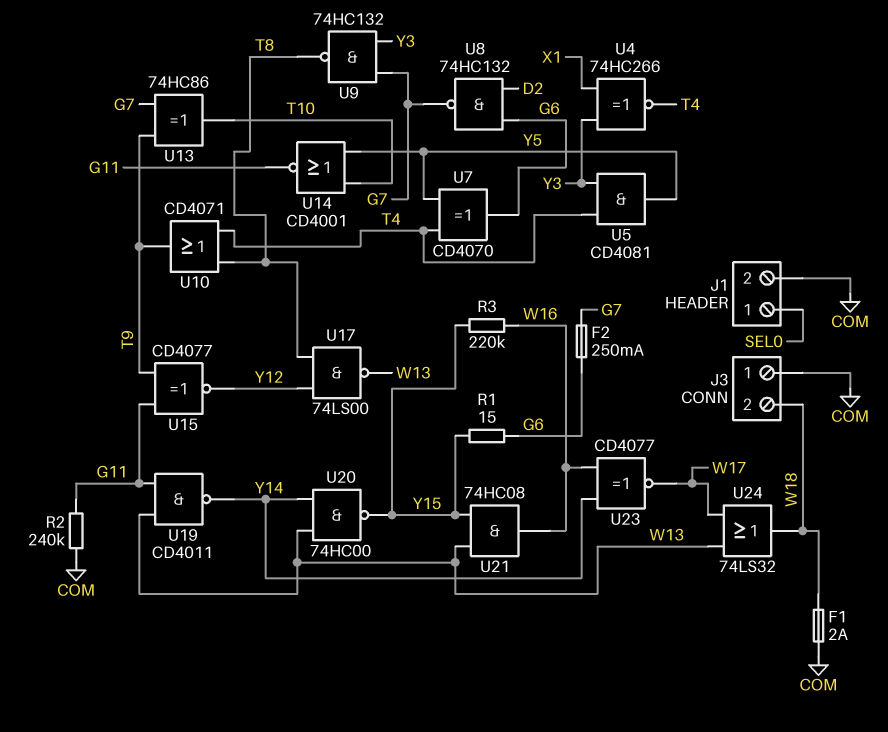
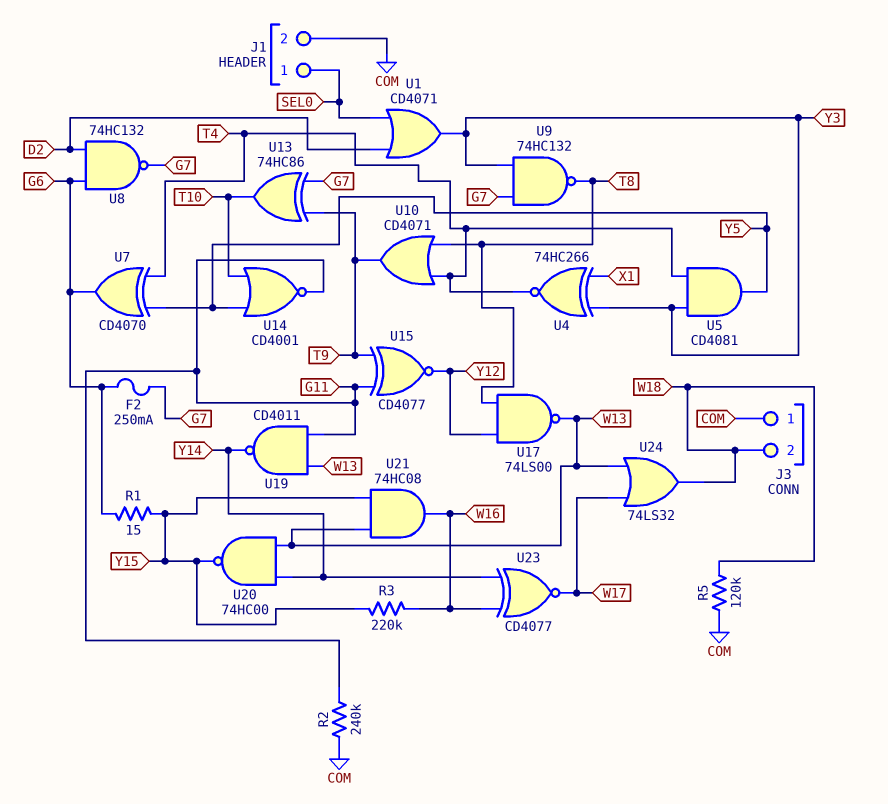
F1: 2A (COM, W18) -> none
R5: none -> 120k (COM, W18)
U1: none -> OR CD4071 (in D2, in SEL0, out Y3)

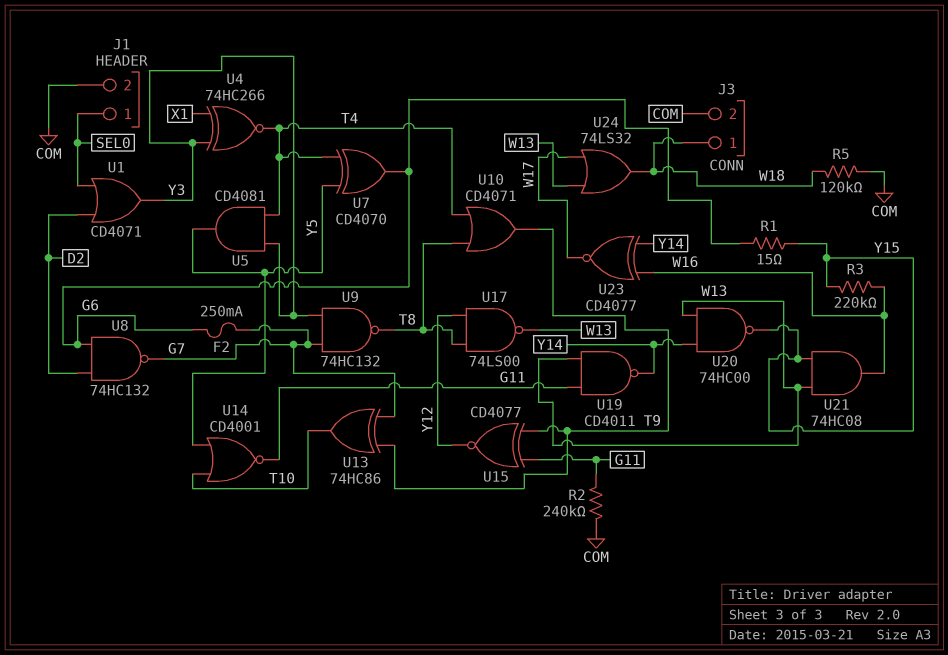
J3 pin 1: COM -> W18
J3 pin 2: W18 -> COM

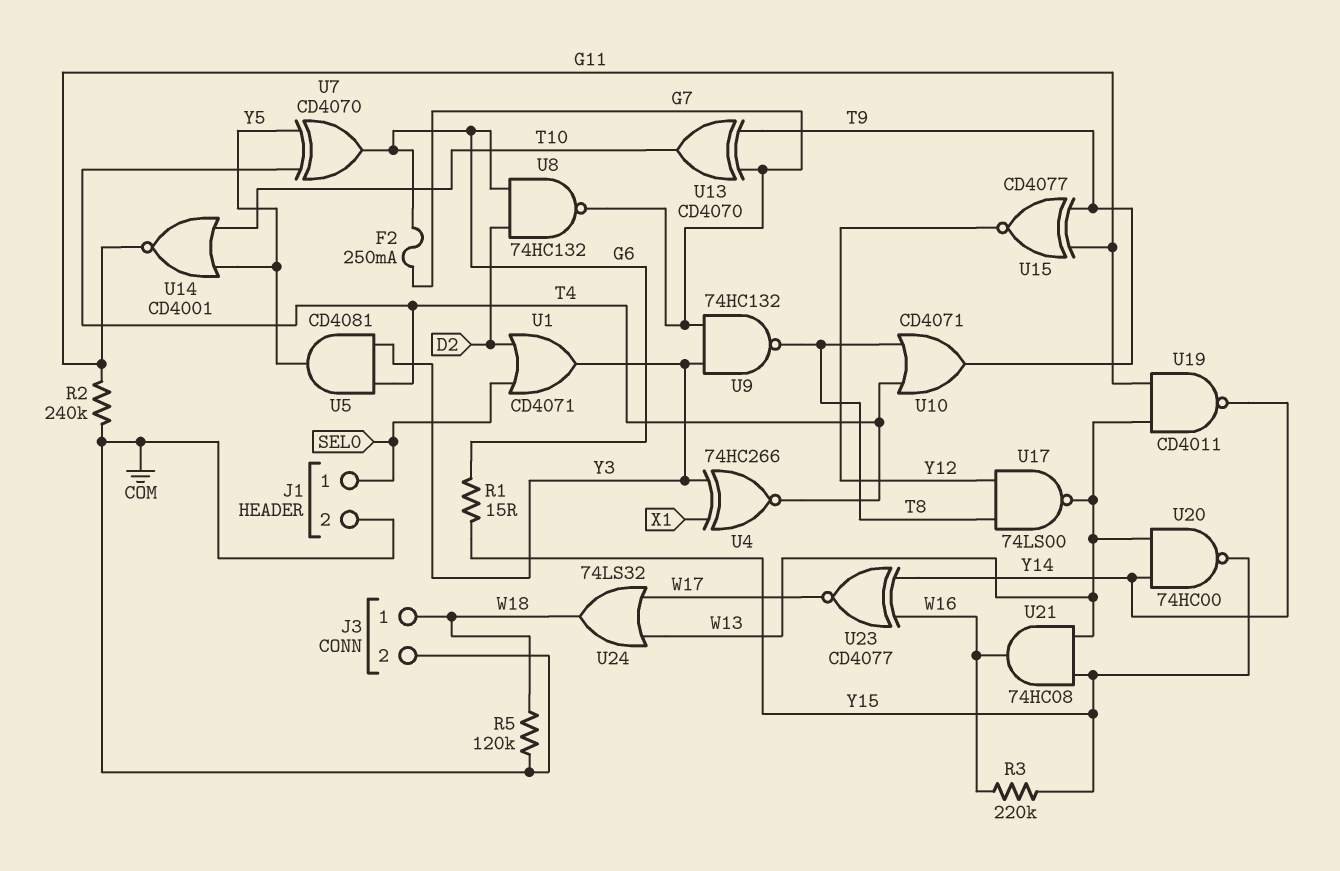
U13: XOR 74HC86 (in G7, in T9, out T10) -> XOR CD4070 (in G7, in T9, out T10)

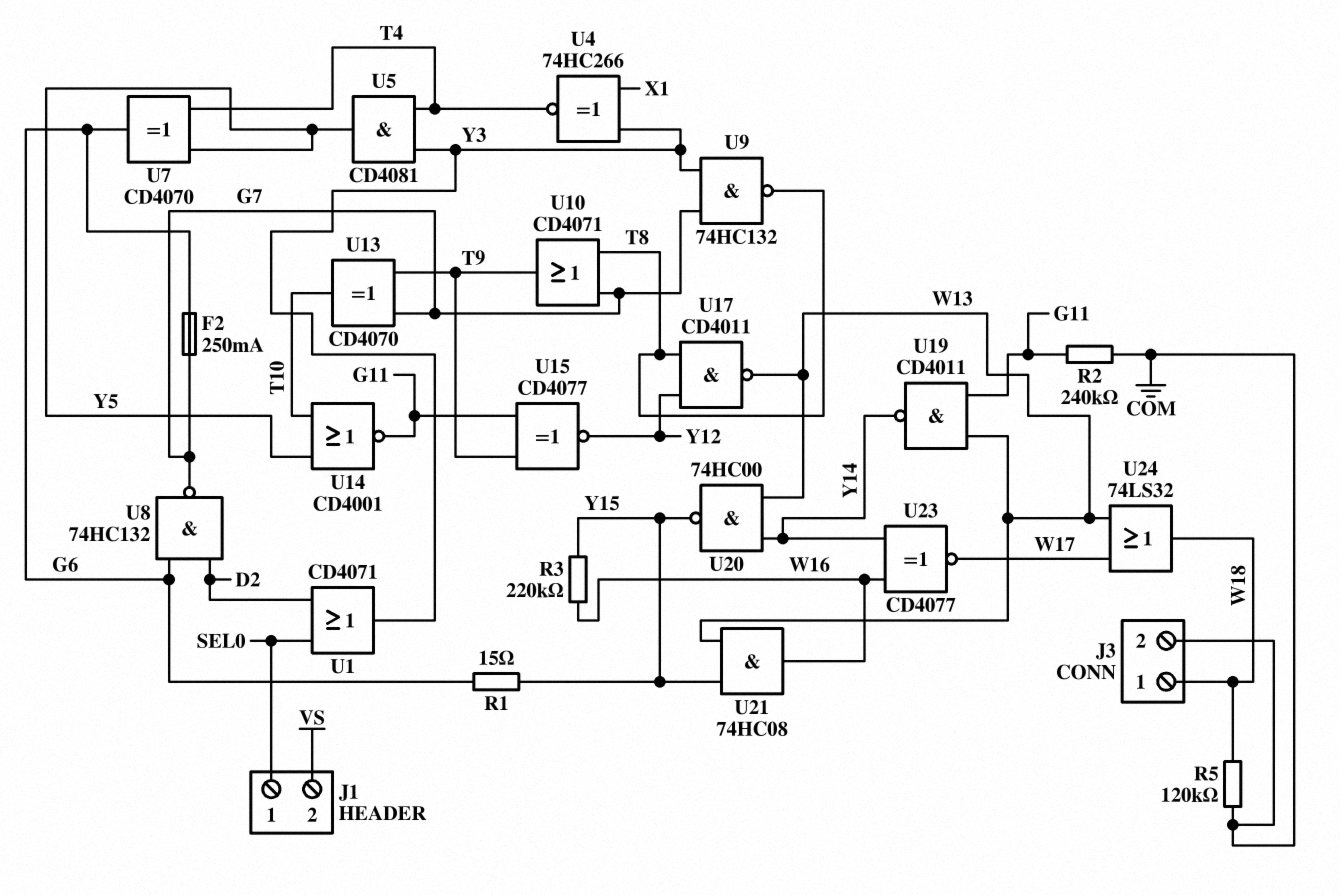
J1 pin 2: COM -> VS
U10: OR CD4071 (in T4, in T8, out T9) -> OR CD4071 (in G7, in T8, out T9)
U17: NAND 74LS00 (in T8, in Y12, out W13) -> NAND CD4011 (in T8, in Y12, out W13)

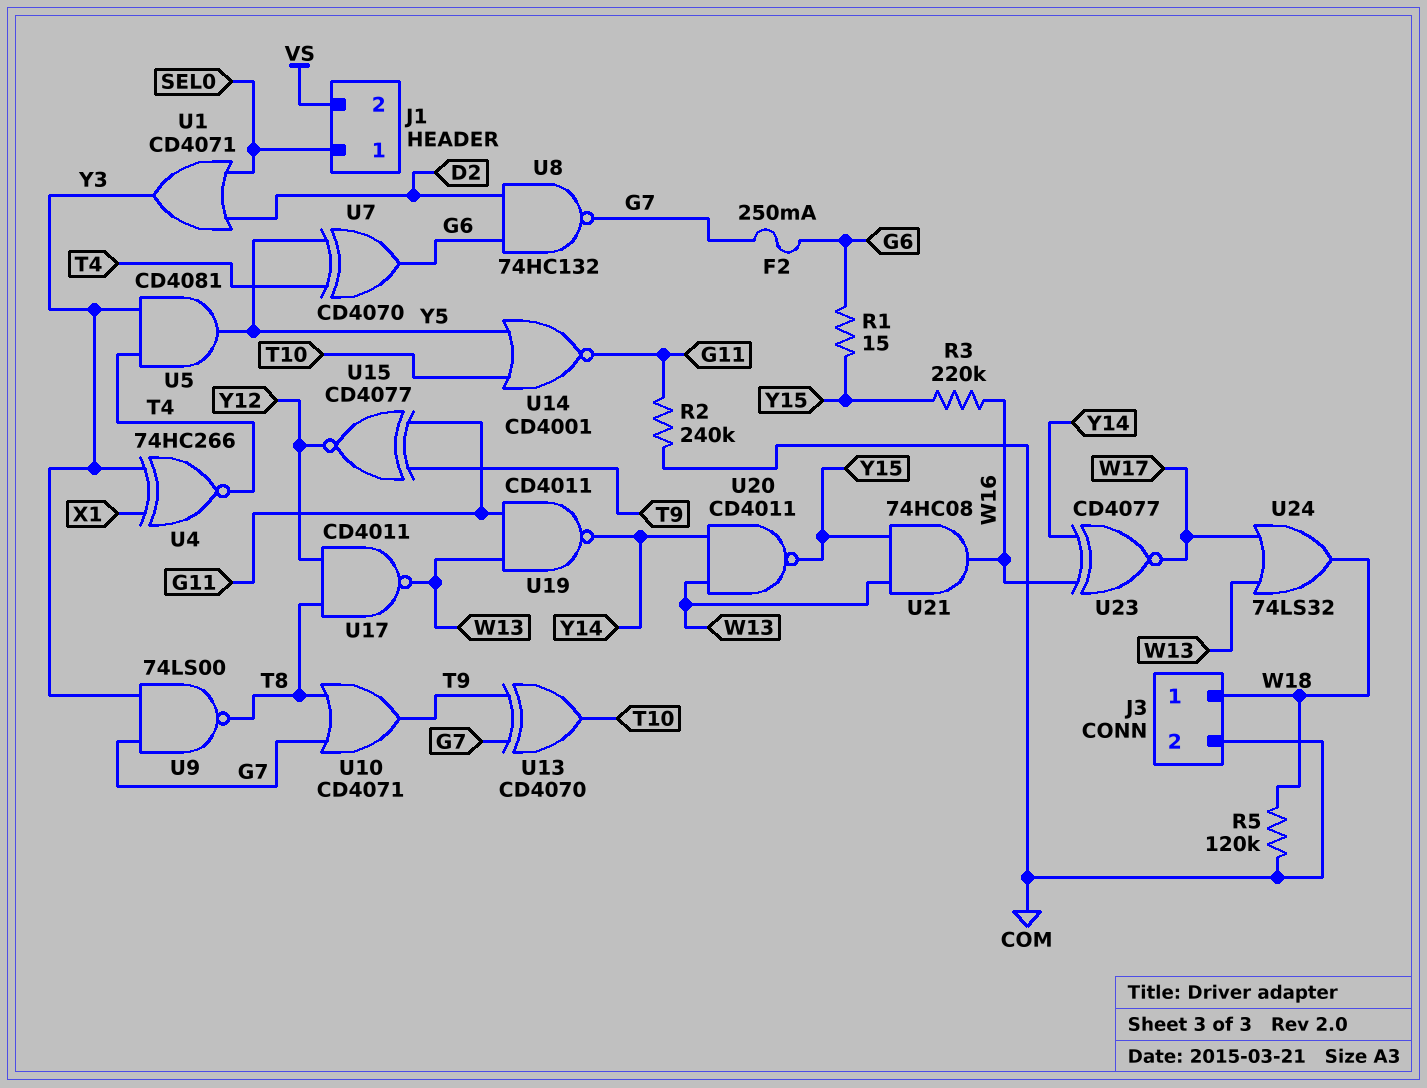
U9: NAND 74HC132 (in G7, in Y3, out T8) -> NAND 74LS00 (in G7, in Y3, out T8)
U20: NAND 74HC00 (in W13, in Y14, out Y15) -> NAND CD4011 (in W13, in Y14, out Y15)

